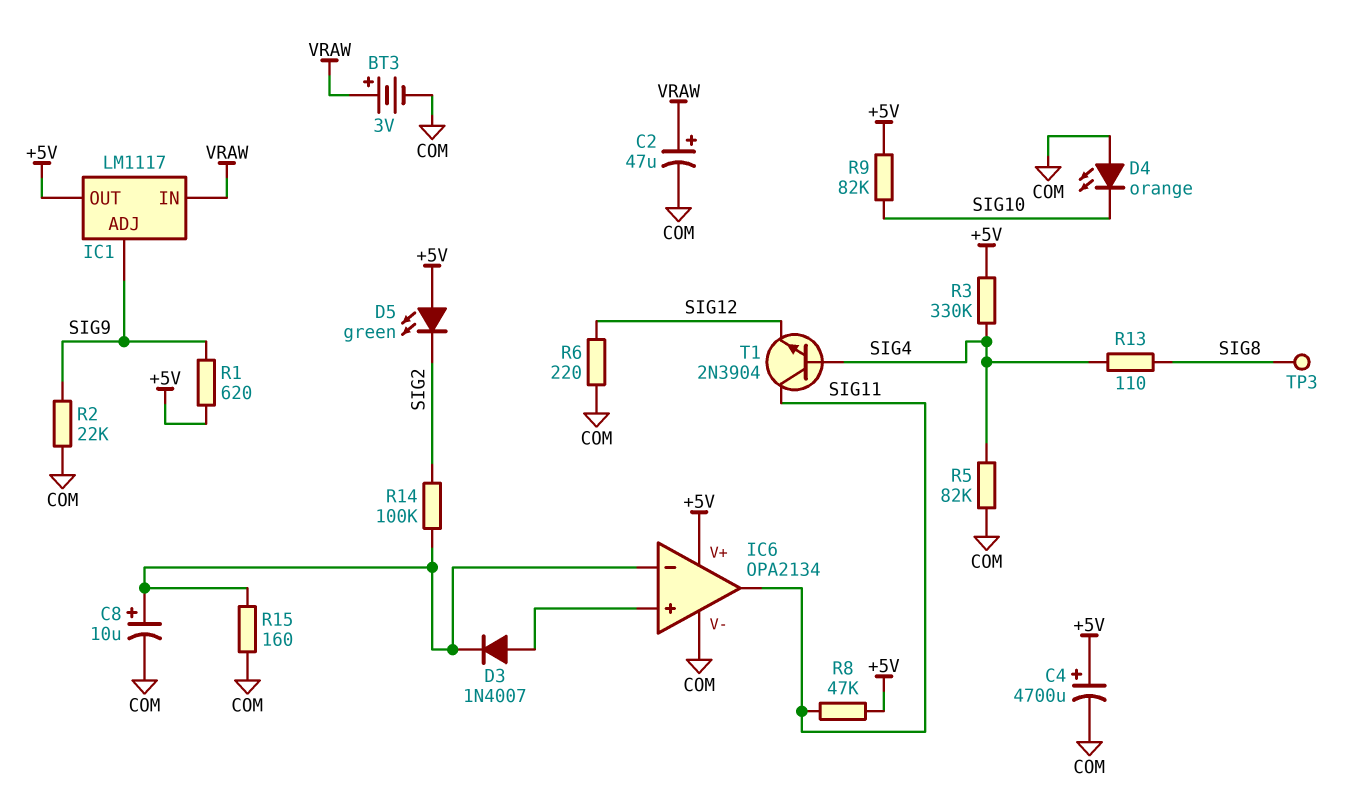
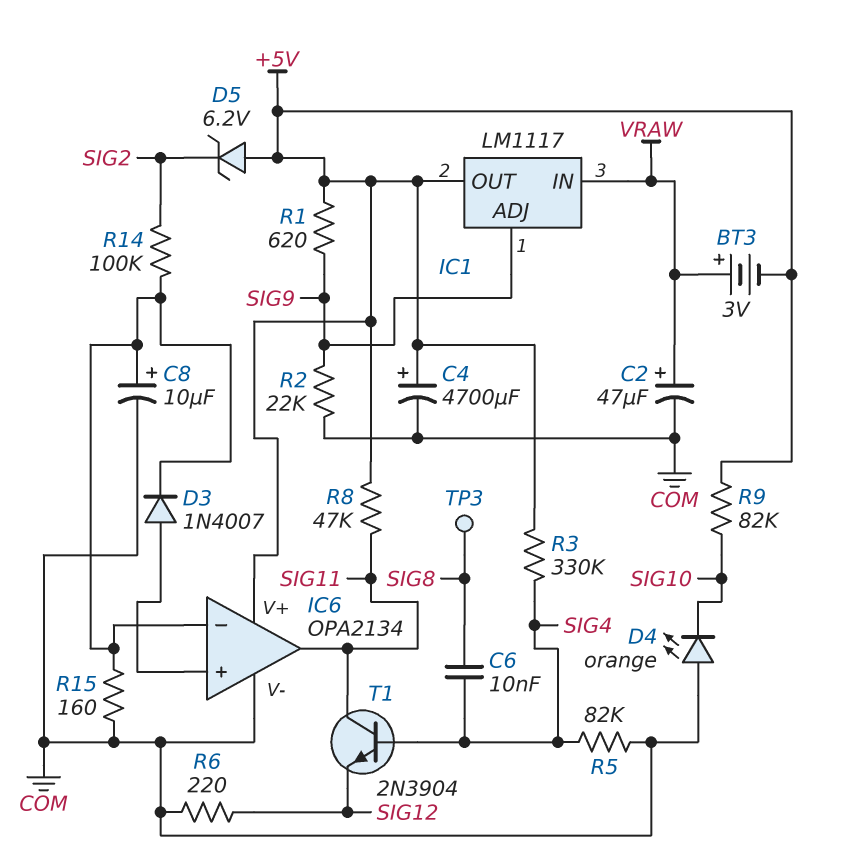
BT3: 3V (plus VRAW, minus COM) -> 3V (plus VRAW, minus +5V)
C6: none -> 10nF (SIG4, SIG8)
D5: LED green (A +5V, K SIG2) -> zener 6.2V (A +5V, K SIG2)
R13: 110 (SIG4, SIG8) -> none

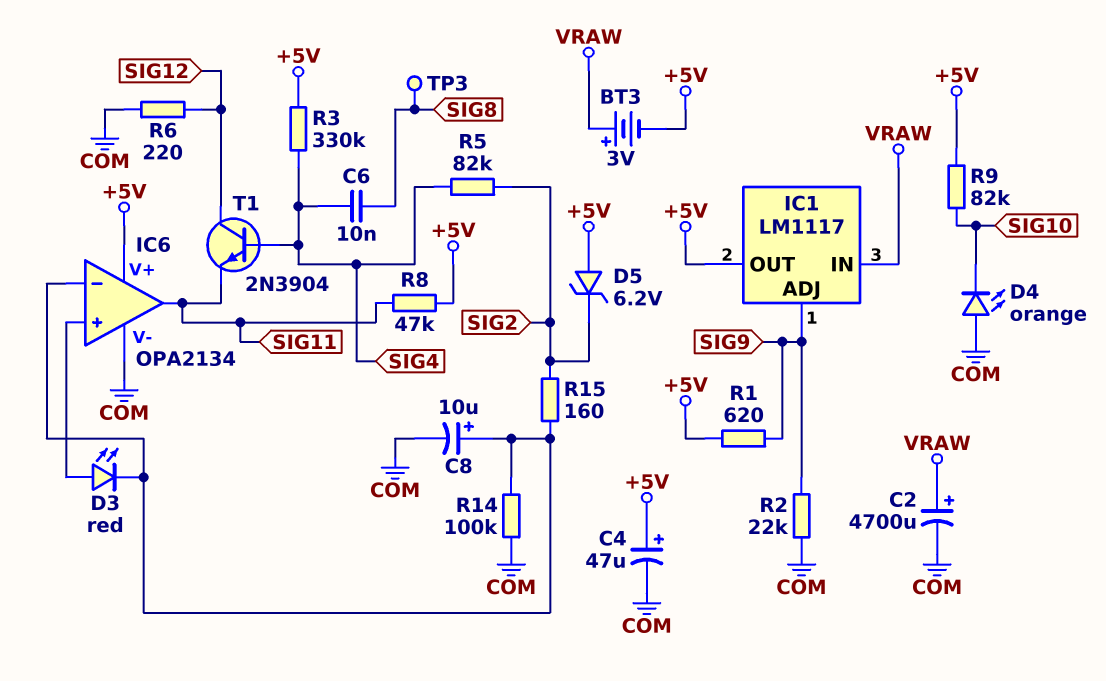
C2: 47uF (plus VRAW, minus COM) -> 4700uF (plus VRAW, minus COM)
C4: 4700uF (plus +5V, minus COM) -> 47uF (plus +5V, minus COM)
D3: diode 1N4007 (A IC6/in+, K IC6/in-) -> LED red (A IC6/in+, K IC6/in-)
R5: 82k (COM, SIG4) -> 82k (SIG2, SIG4)
R14: 100k (IC6/in-, SIG2) -> 100k (COM, IC6/in-)
R15: 160 (COM, IC6/in-) -> 160 (IC6/in-, SIG2)
T1: NPN 2N3904 (B SIG4, C SIG11, E SIG12) -> NPN 2N3904 (B SIG4, C SIG12, E SIG11)

